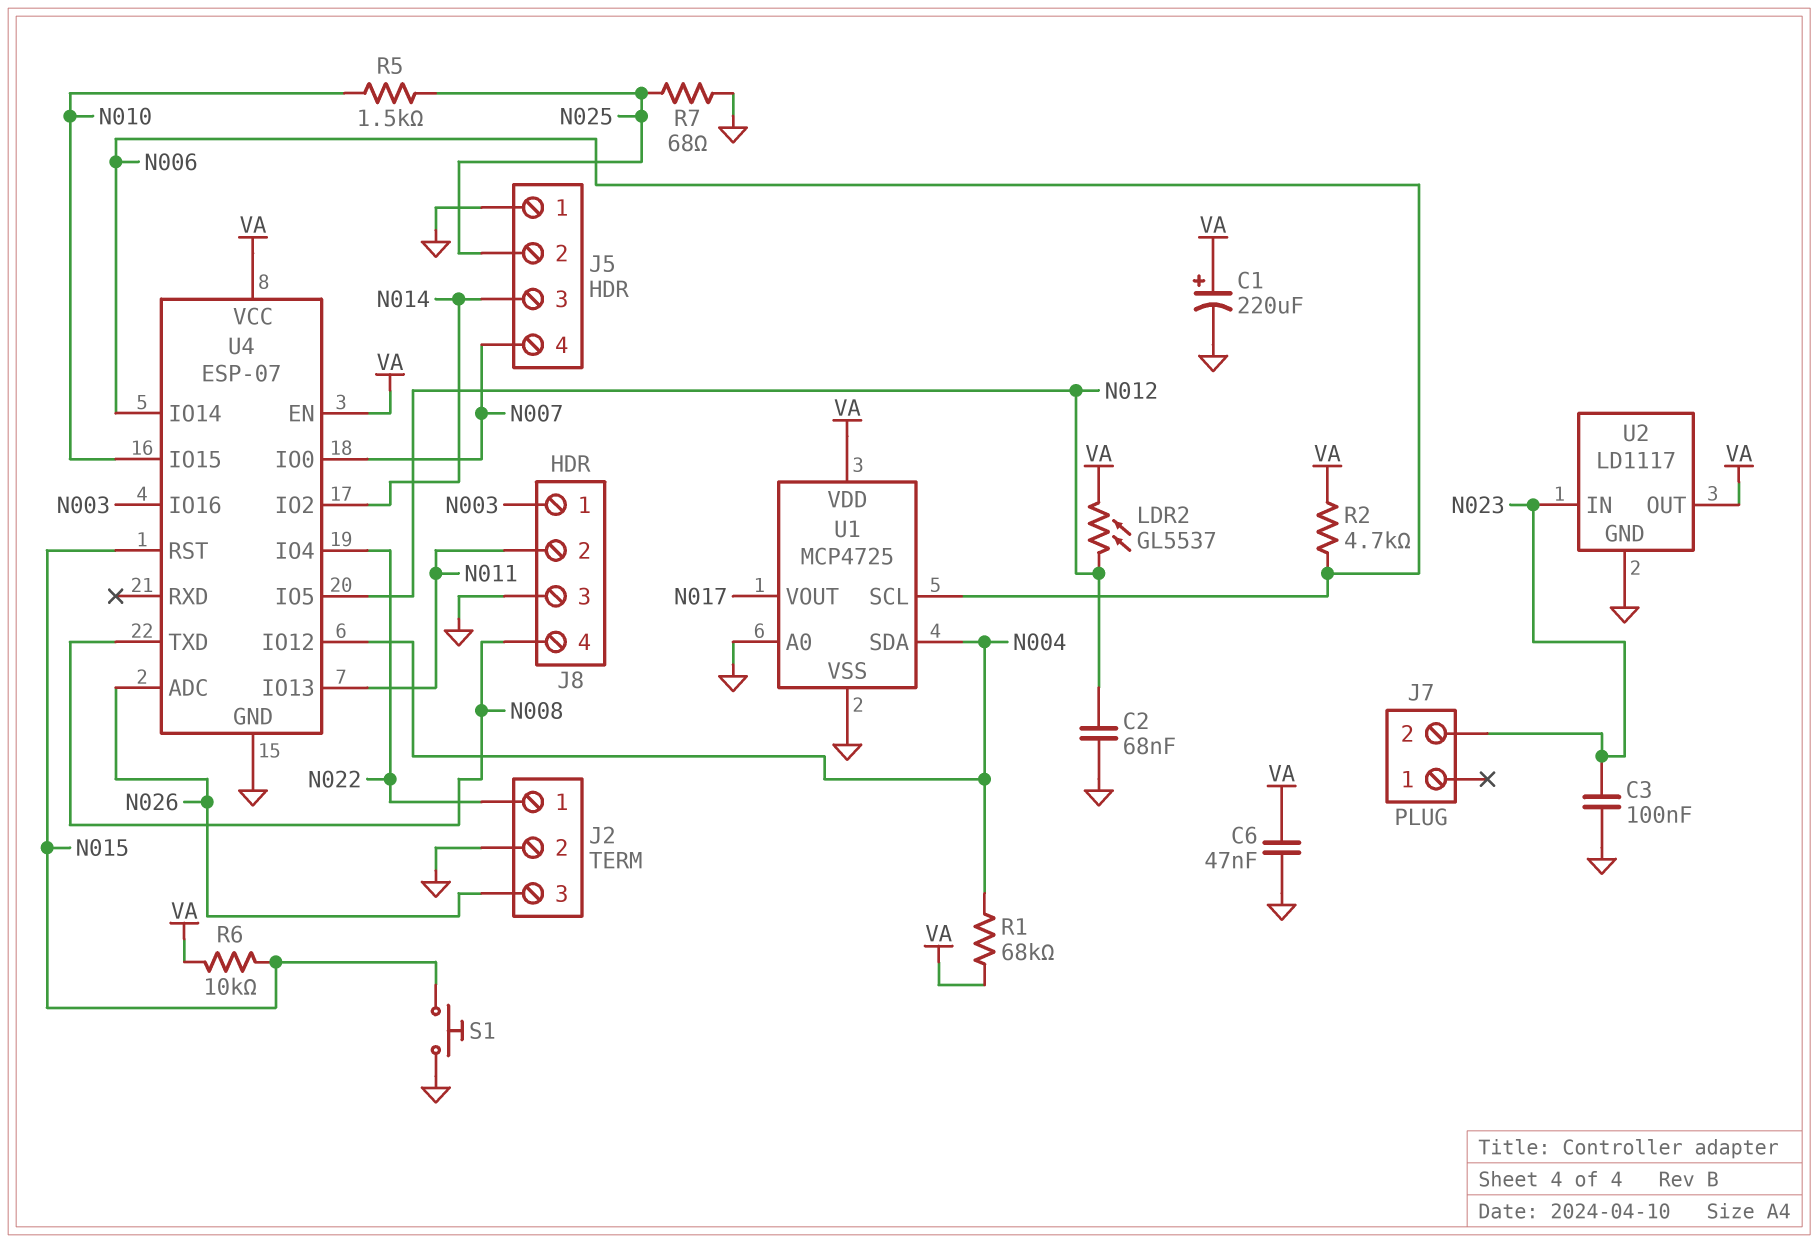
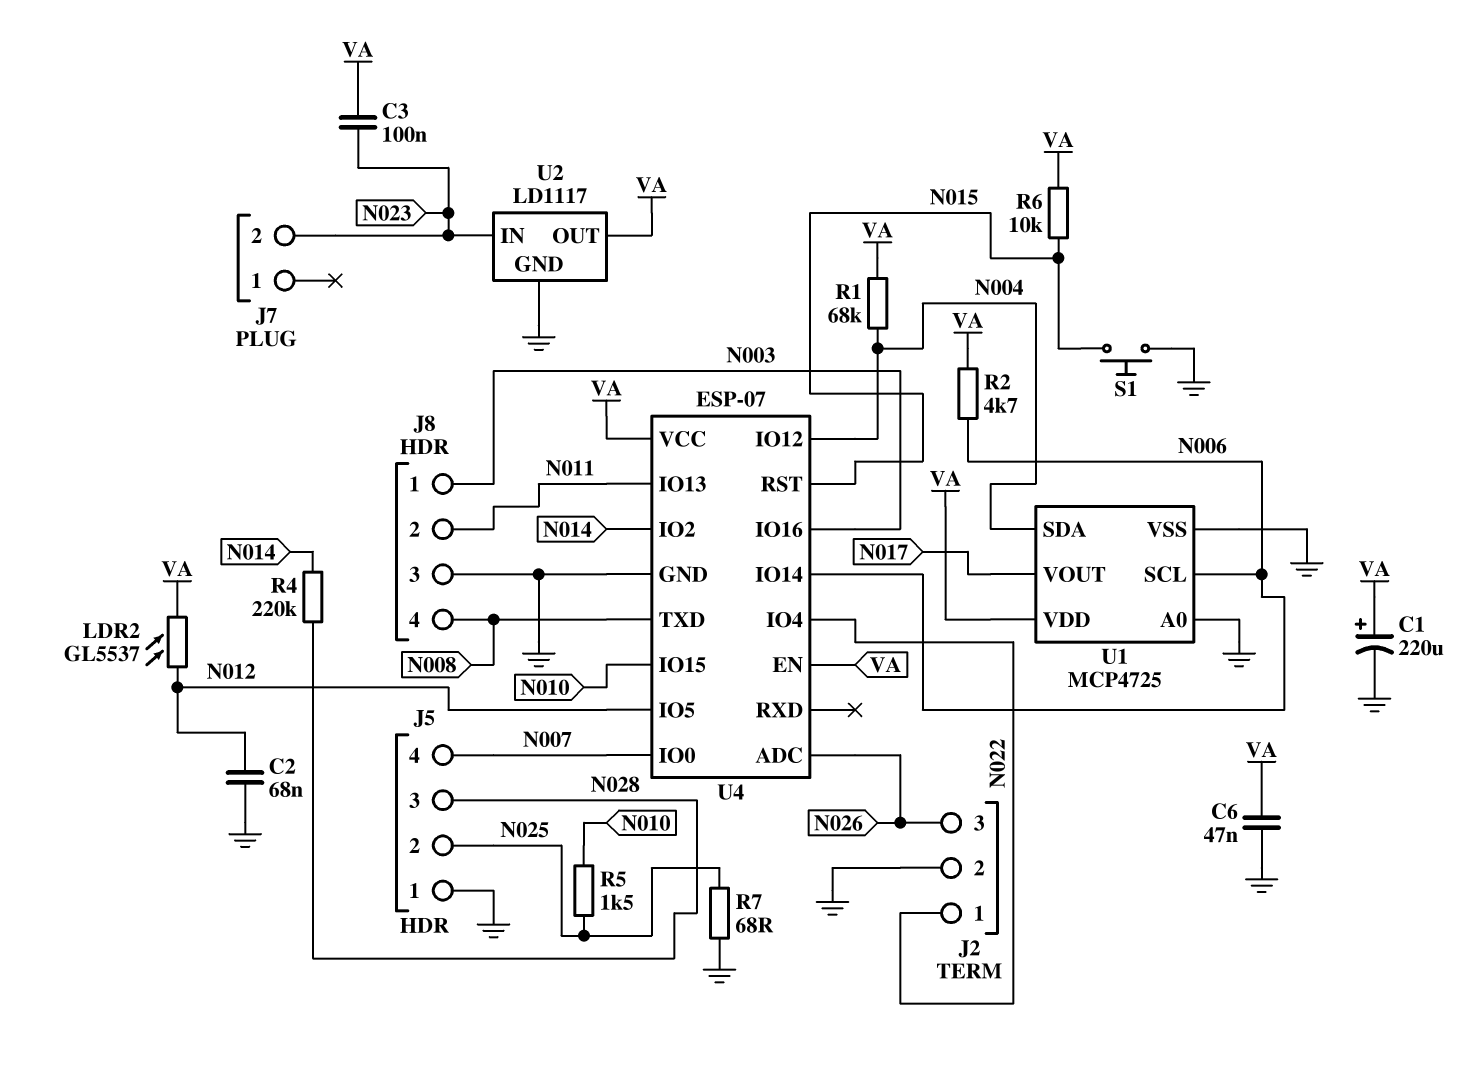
C3: 100nF (GND, N023) -> 100nF (N023, VA)
J5 pin 3: N014 -> N028
R4: none -> 220k (N014, N028)

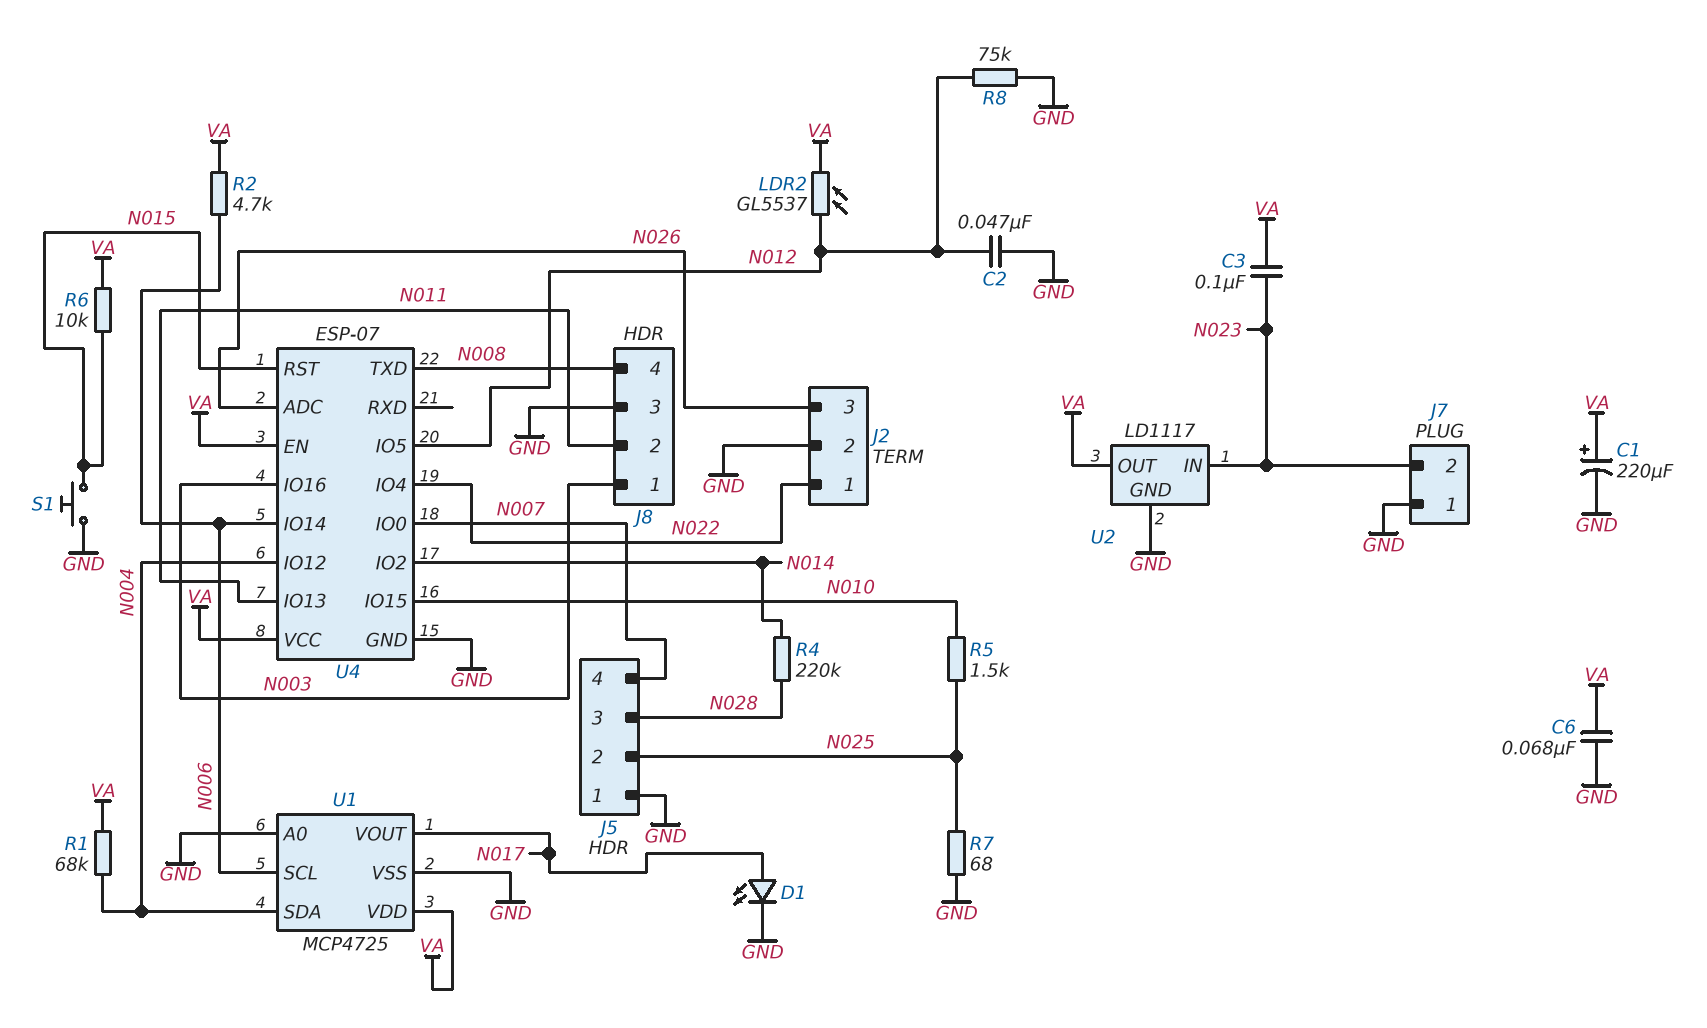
C2: 68nF (GND, N012) -> 47nF (GND, N012)
C6: 47nF (GND, VA) -> 68nF (GND, VA)
D1: none -> LED (A N017, K GND)
J7 pin 1: none -> GND
R8: none -> 75k (GND, N012)

